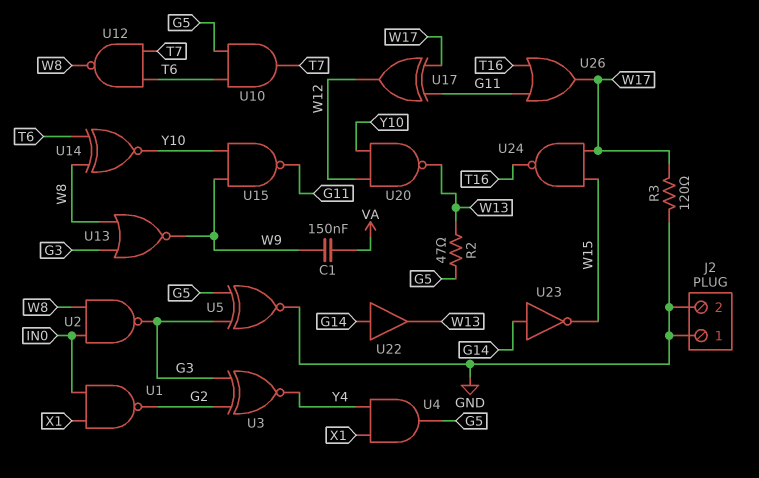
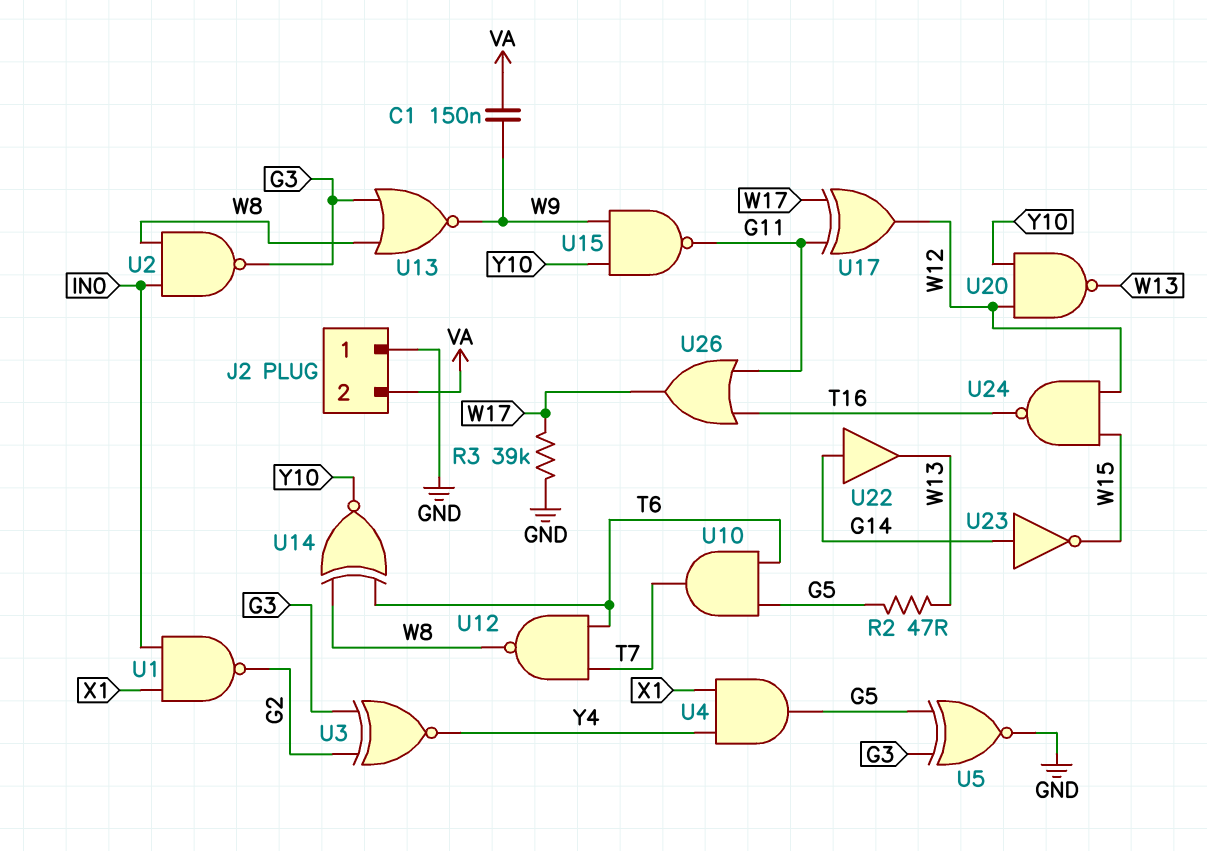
J2 pin 2: GND -> VA
R3: 120 (GND, W17) -> 39k (GND, W17)
U24: NAND (in W15, in W17, out T16) -> NAND (in W12, in W15, out T16)

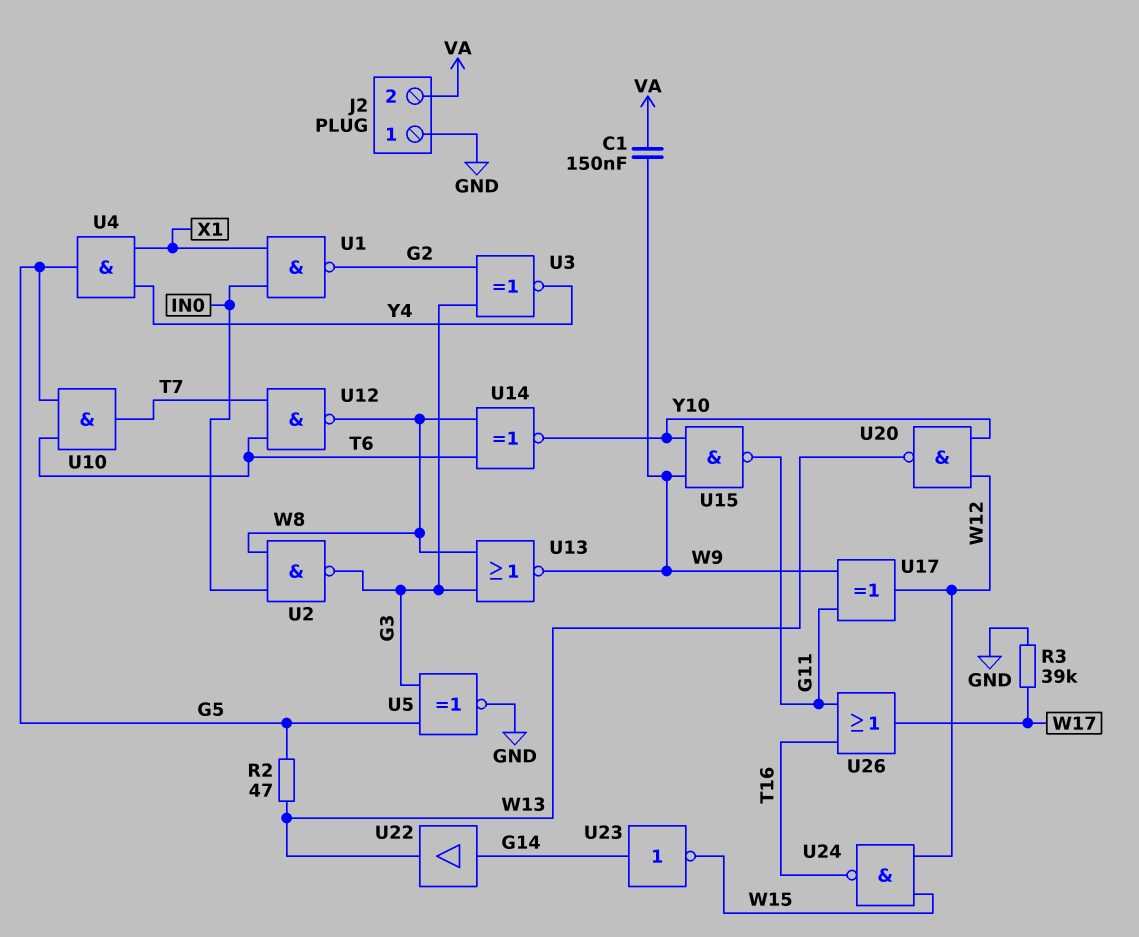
U17: XOR (in G11, in W17, out W12) -> XOR (in G11, in W9, out W12)

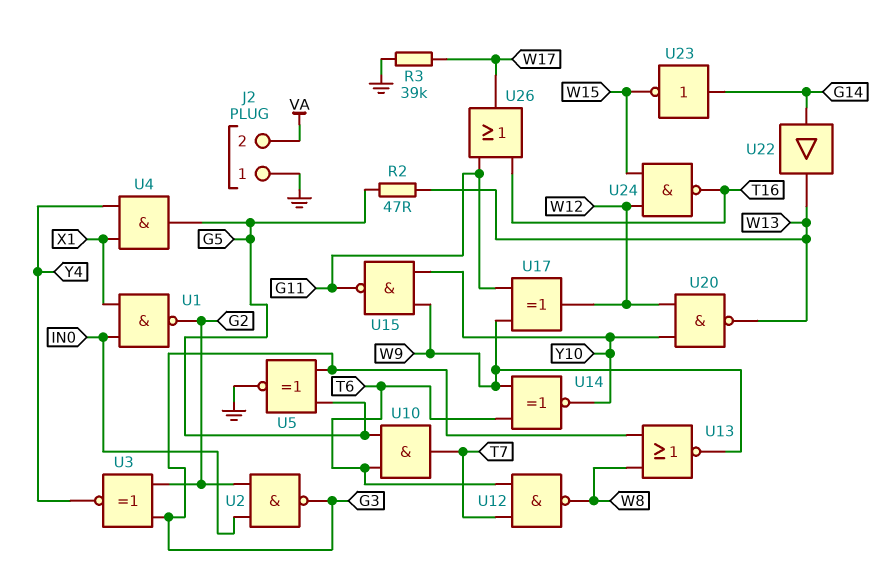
C1: 150nF (VA, W9) -> none
U2: NAND (in IN0, in W8, out G3) -> NAND (in G2, in IN0, out G3)
U14: XNOR (in T6, in W8, out Y10) -> XNOR (in T6, in W9, out Y10)

